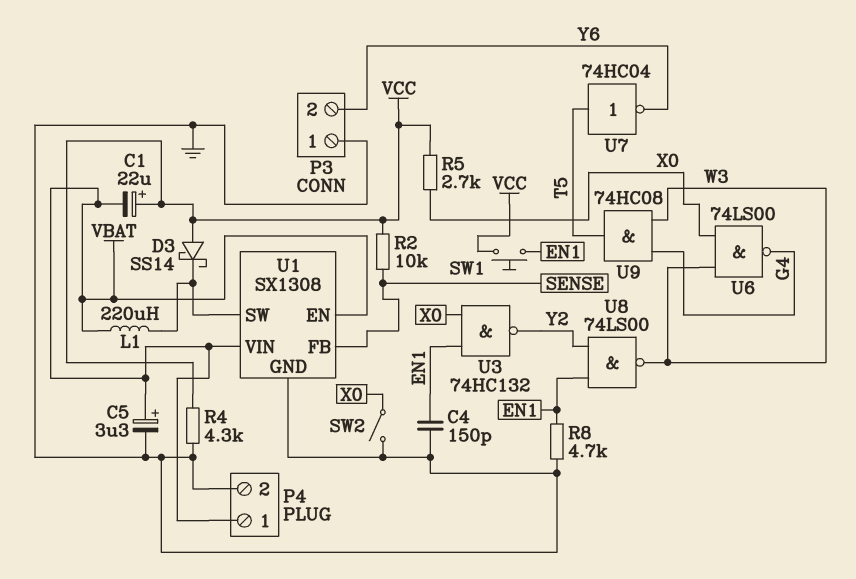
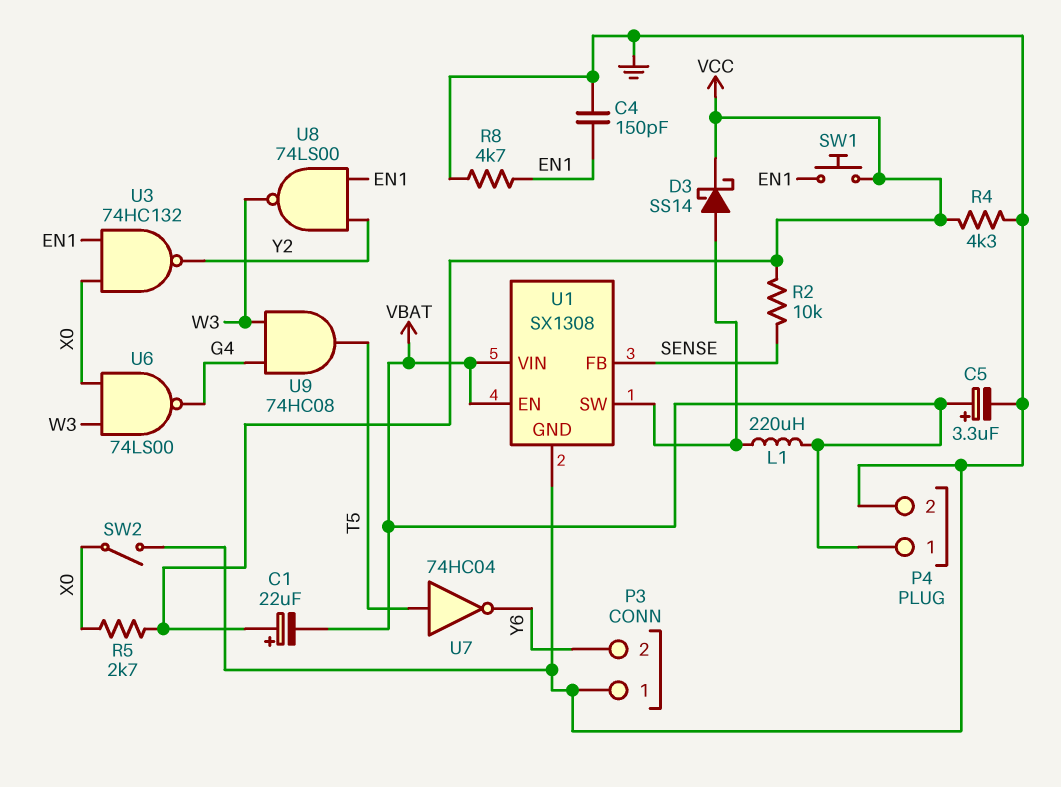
D3: schottky SS14 (A VCC, K U1/SW) -> schottky SS14 (A U1/SW, K VCC)

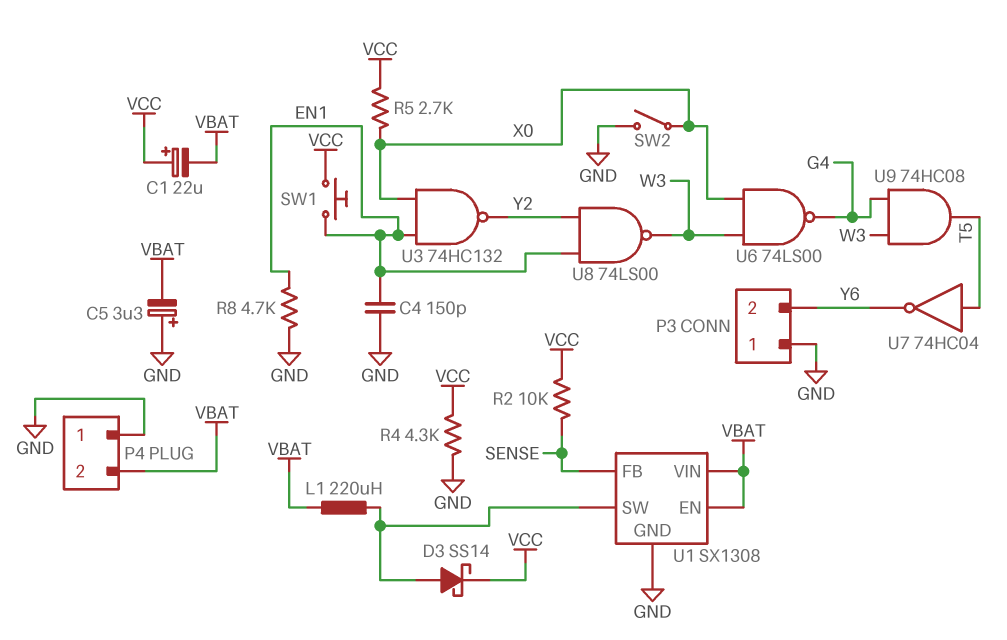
C5: 3.3uF (plus VBAT, minus GND) -> 3.3uF (plus GND, minus VBAT)
P4 pin 1: VBAT -> GND
P4 pin 2: GND -> VBAT

